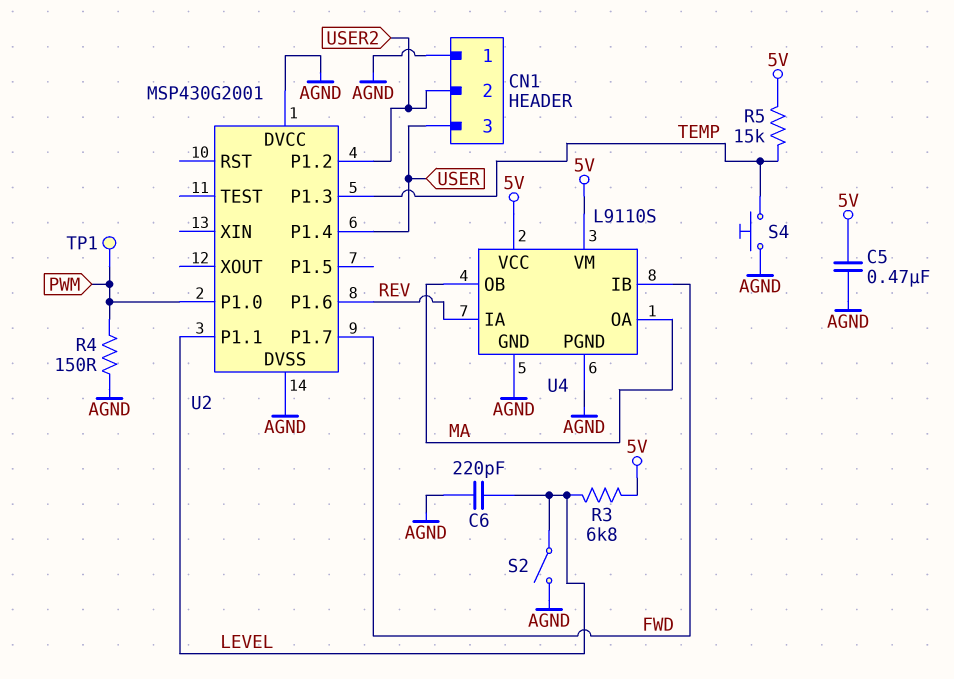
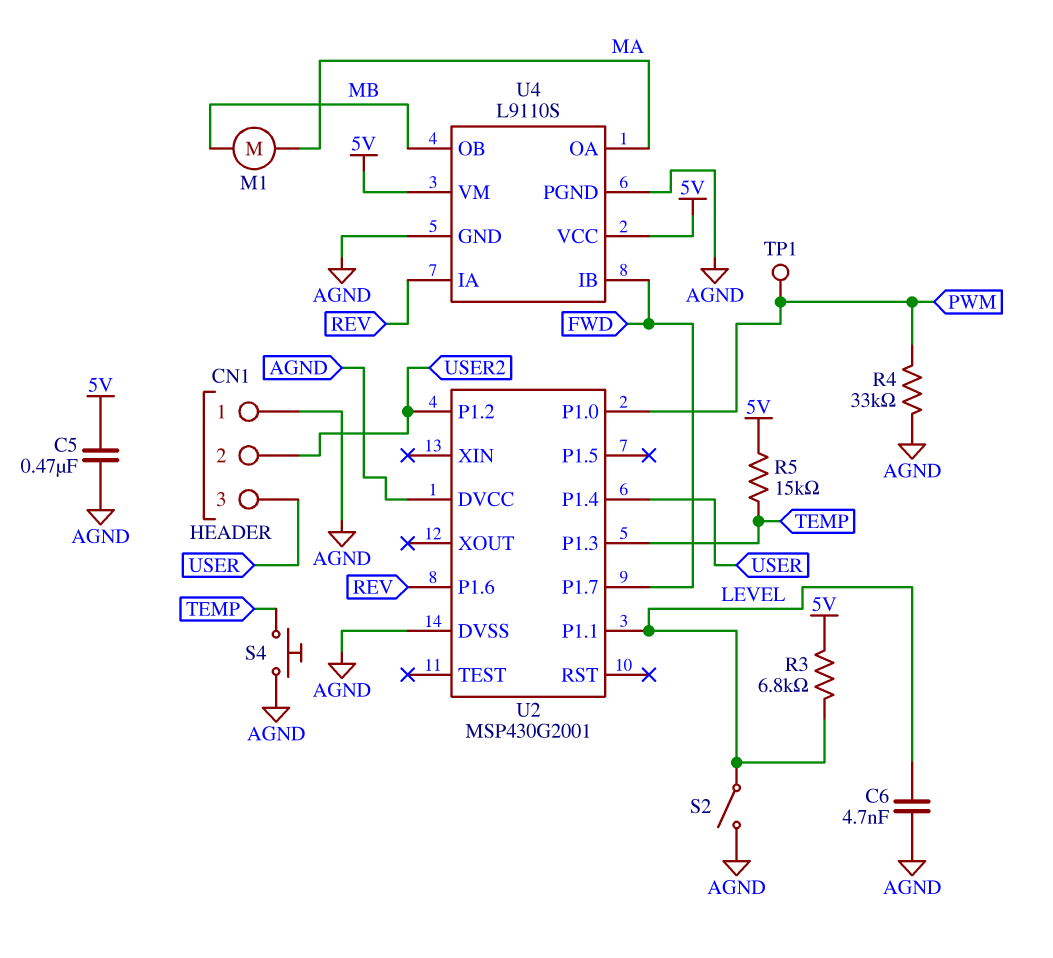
C6: 220pF (AGND, LEVEL) -> 4.7nF (AGND, LEVEL)
M1: none -> motor (MA, MB)
R4: 150 (AGND, PWM) -> 33k (AGND, PWM)
U4 pin OB: MA -> MB

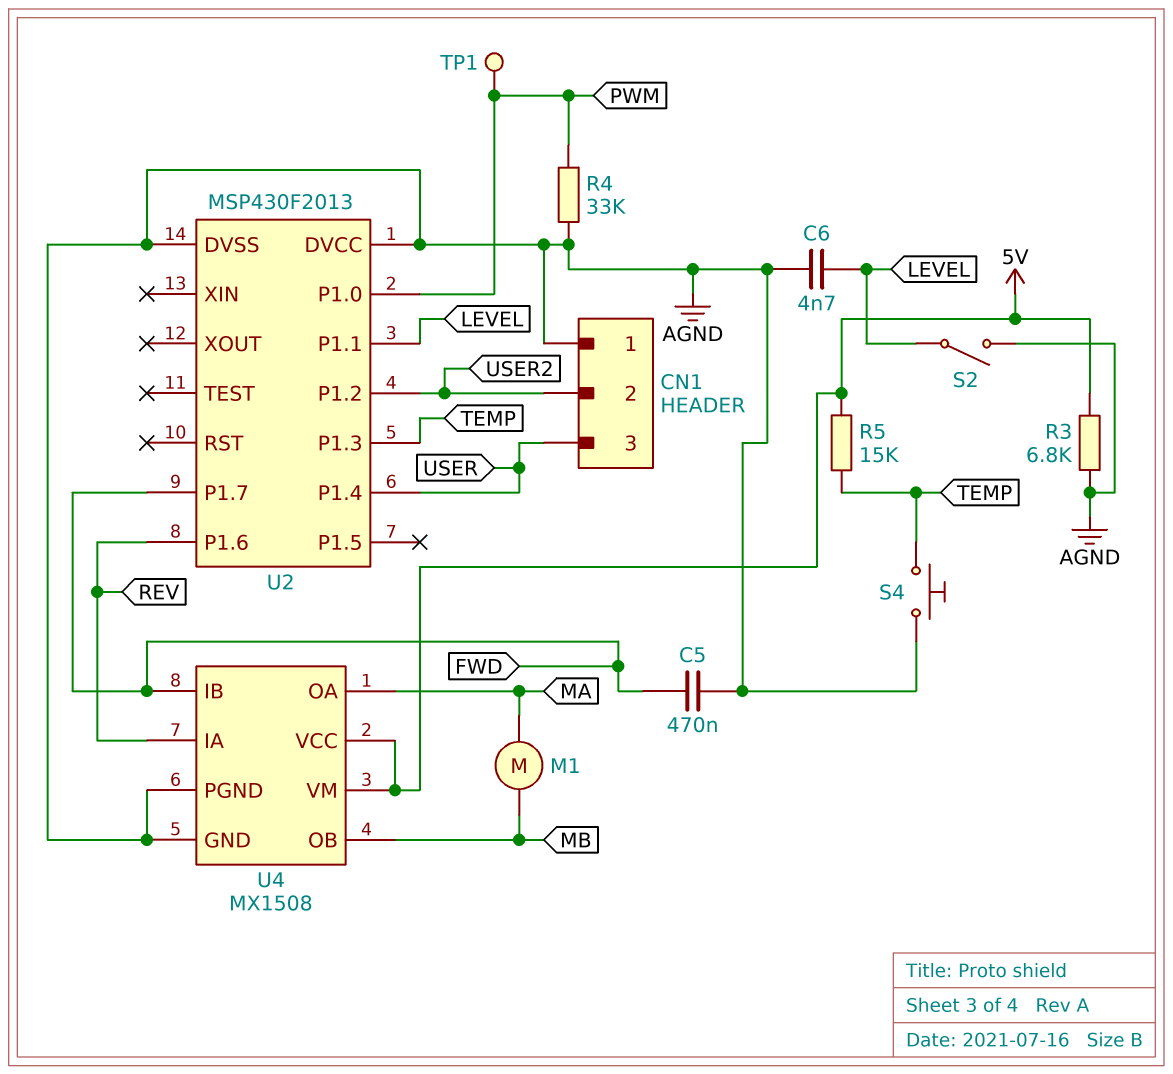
C5: 470nF (5V, AGND) -> 470nF (AGND, FWD)
R3: 6.8k (5V, LEVEL) -> 6.8k (5V, AGND)
U2: MSP430G2001 -> MSP430F2013
U4: L9110S -> MX1508

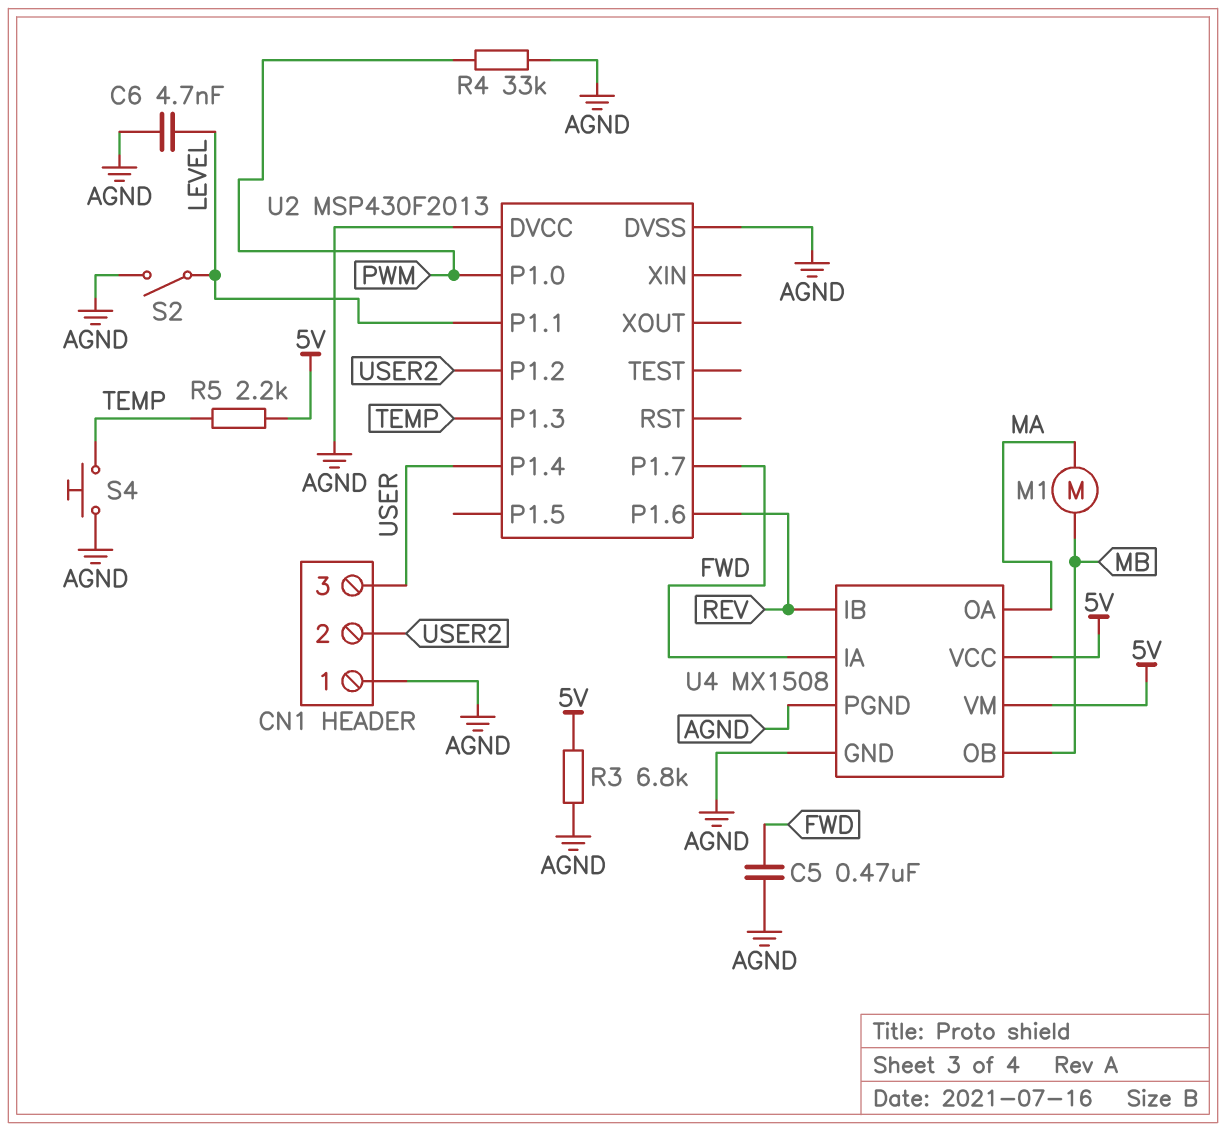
R5: 15k (5V, TEMP) -> 2.2k (5V, TEMP)
TP1: test point (PWM) -> none
U4 pin IA: REV -> FWD
U4 pin IB: FWD -> REV

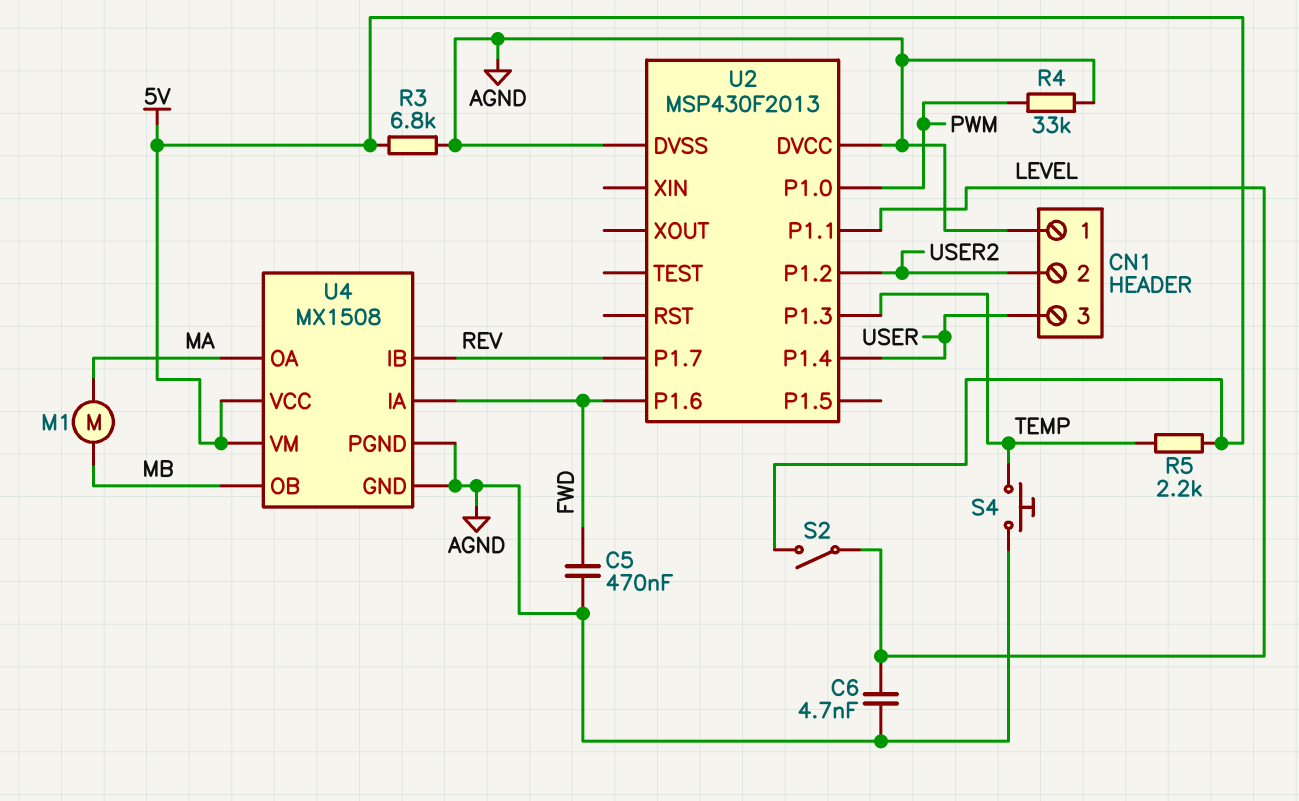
S2: switch (AGND, LEVEL) -> switch (5V, LEVEL)
U2 pin P1.6: REV -> FWD
U2 pin P1.7: FWD -> REV

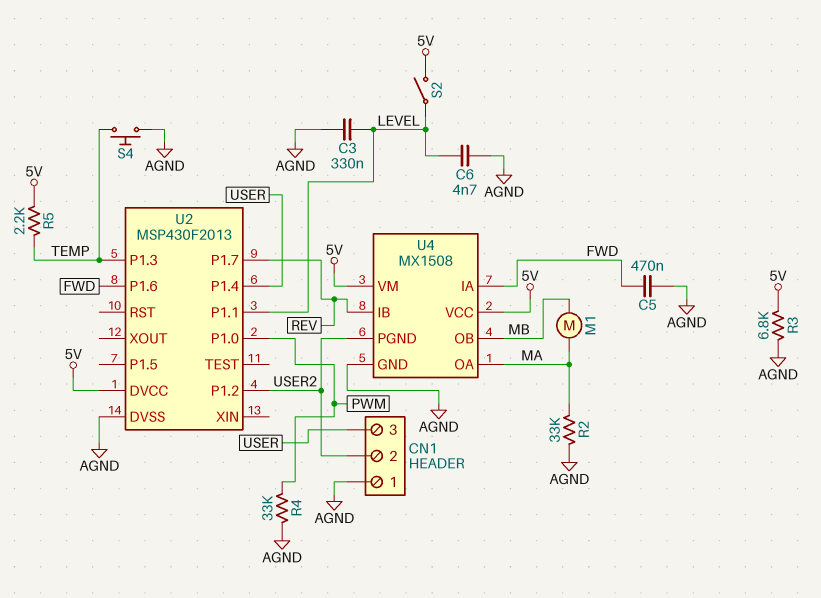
C3: none -> 330nF (AGND, LEVEL)
R2: none -> 33k (AGND, MA)
U2 pin DVCC: AGND -> 5V
U4 pin PGND: AGND -> USER2

